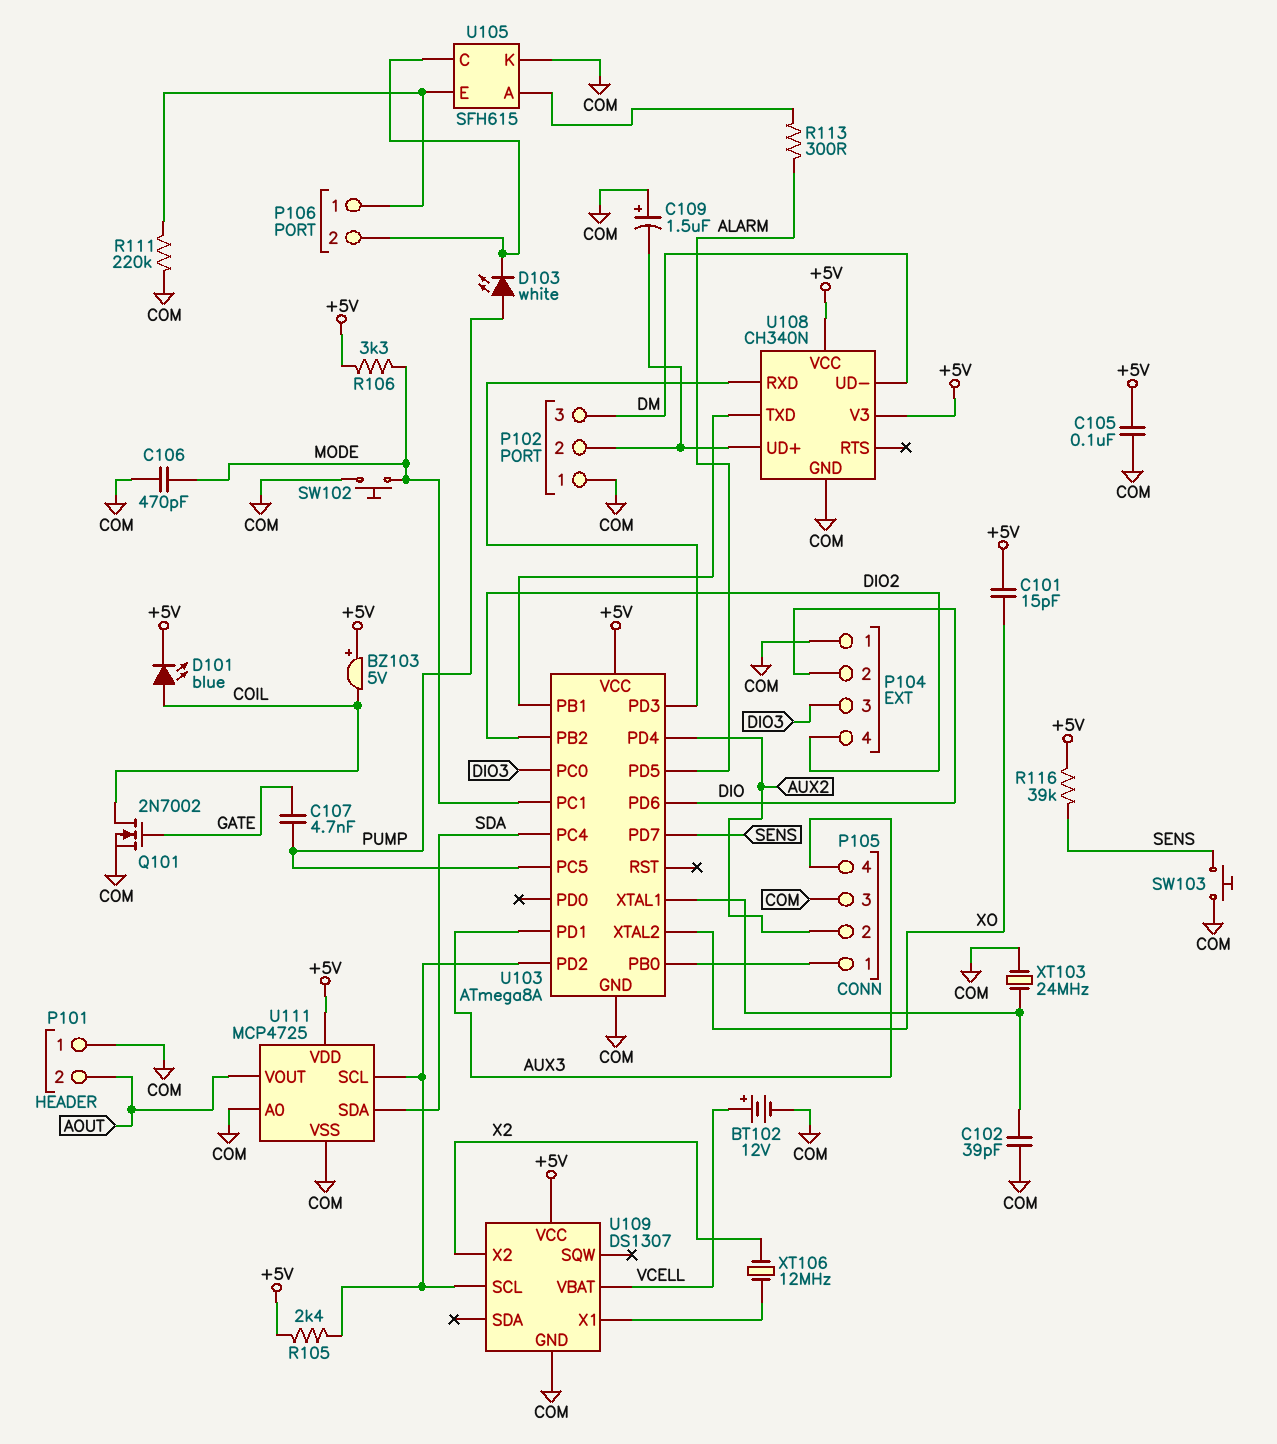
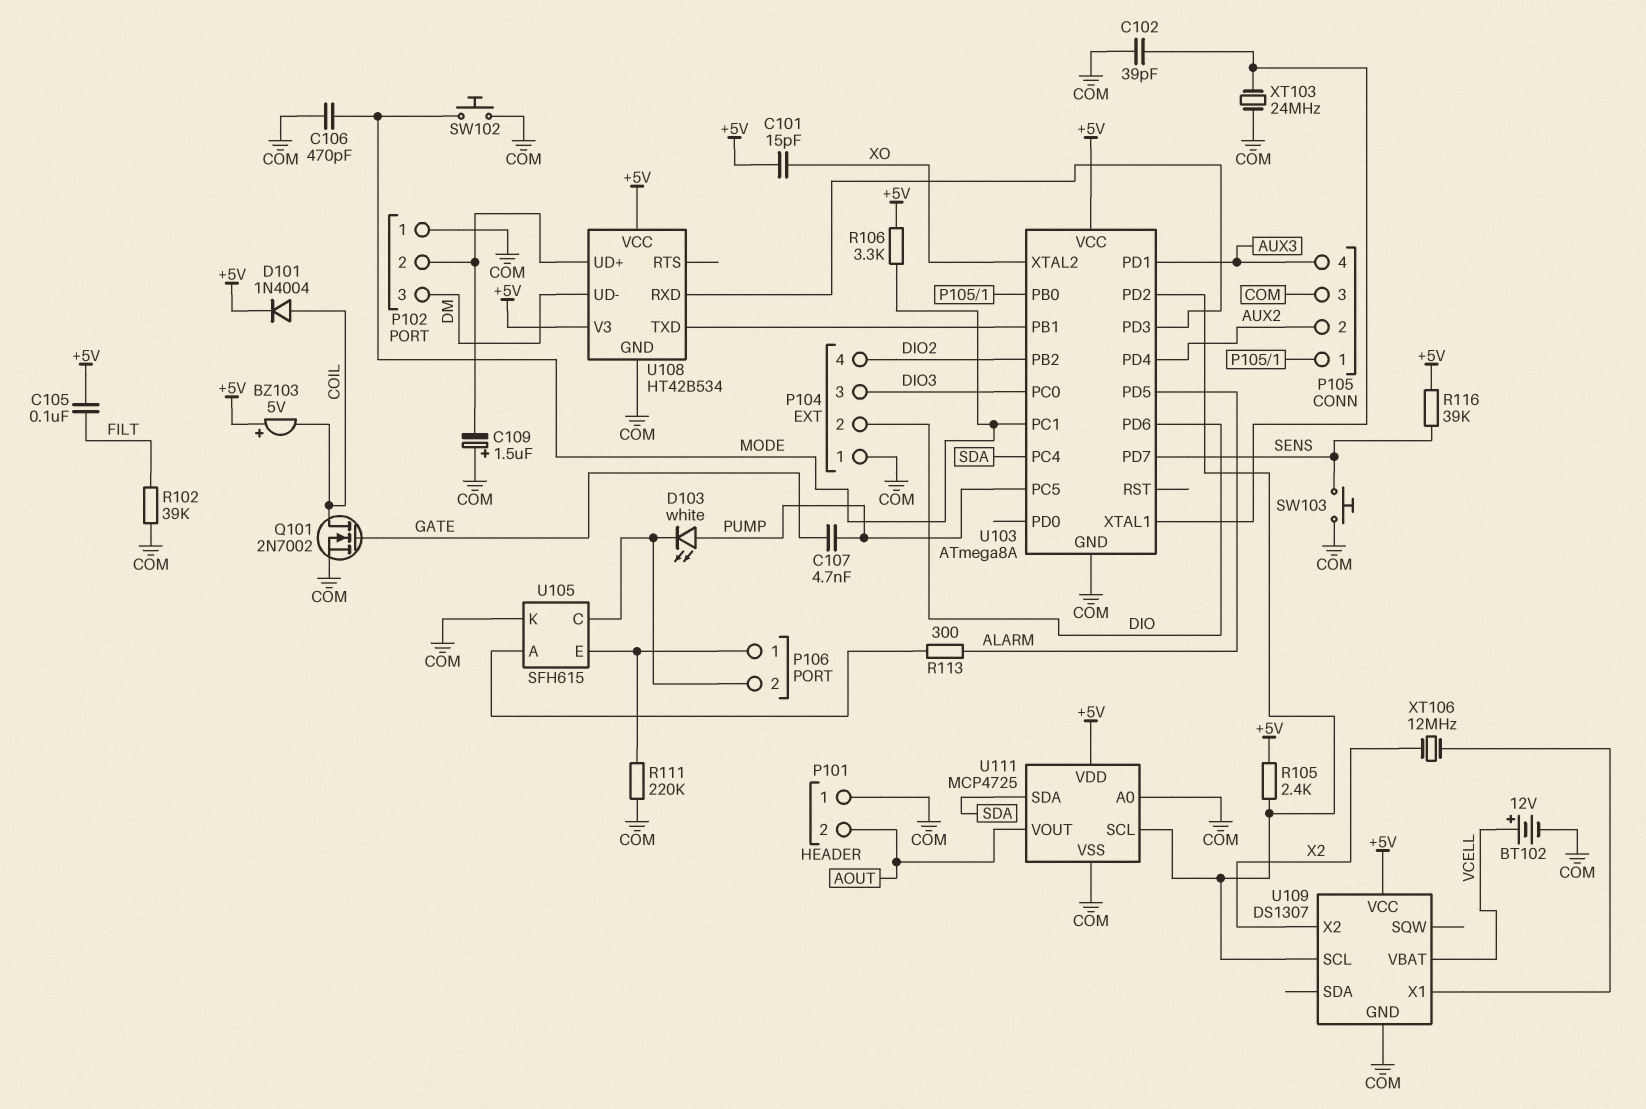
C105: 100nF (+5V, COM) -> 100nF (+5V, FILT)
D101: LED blue (A COIL, K +5V) -> diode 1N4004 (A COIL, K +5V)
R102: none -> 39k (COM, FILT)
U108: CH340N -> HT42B534

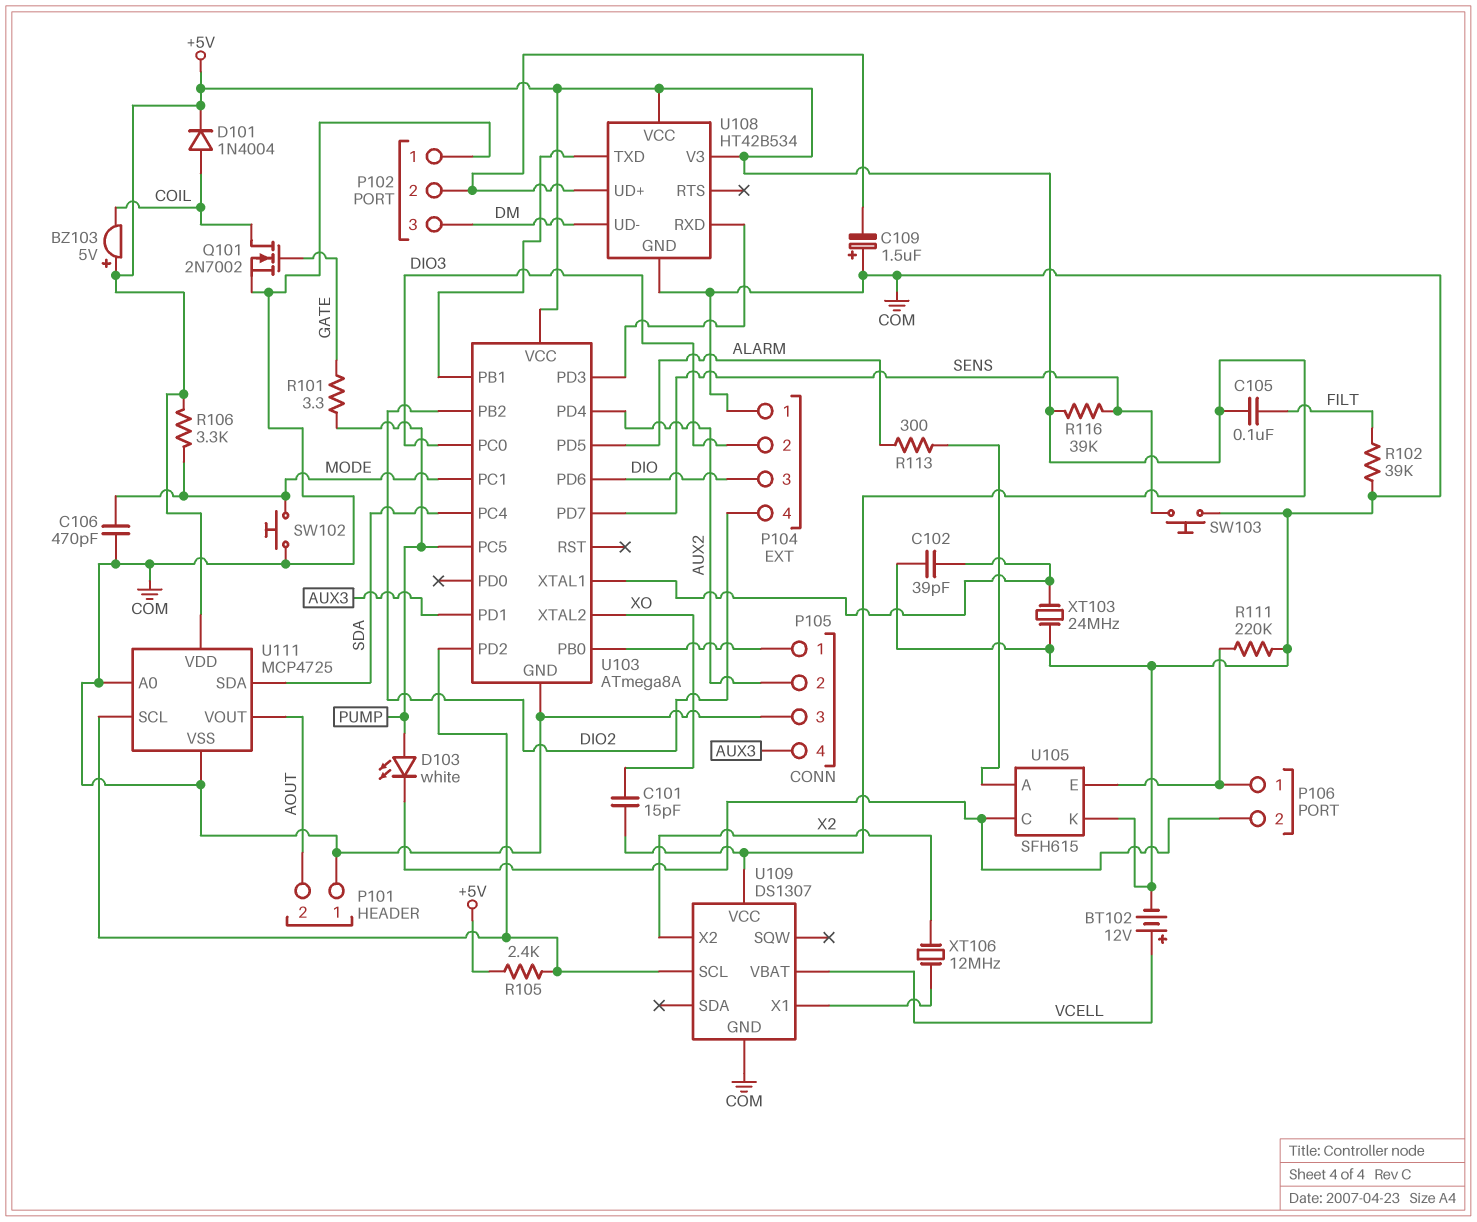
C107: 4.7nF (GATE, PUMP) -> none
P104 pin 2: DIO -> DIO3
P104 pin 3: DIO3 -> DIO
R101: none -> 3.3 (GATE, PUMP)

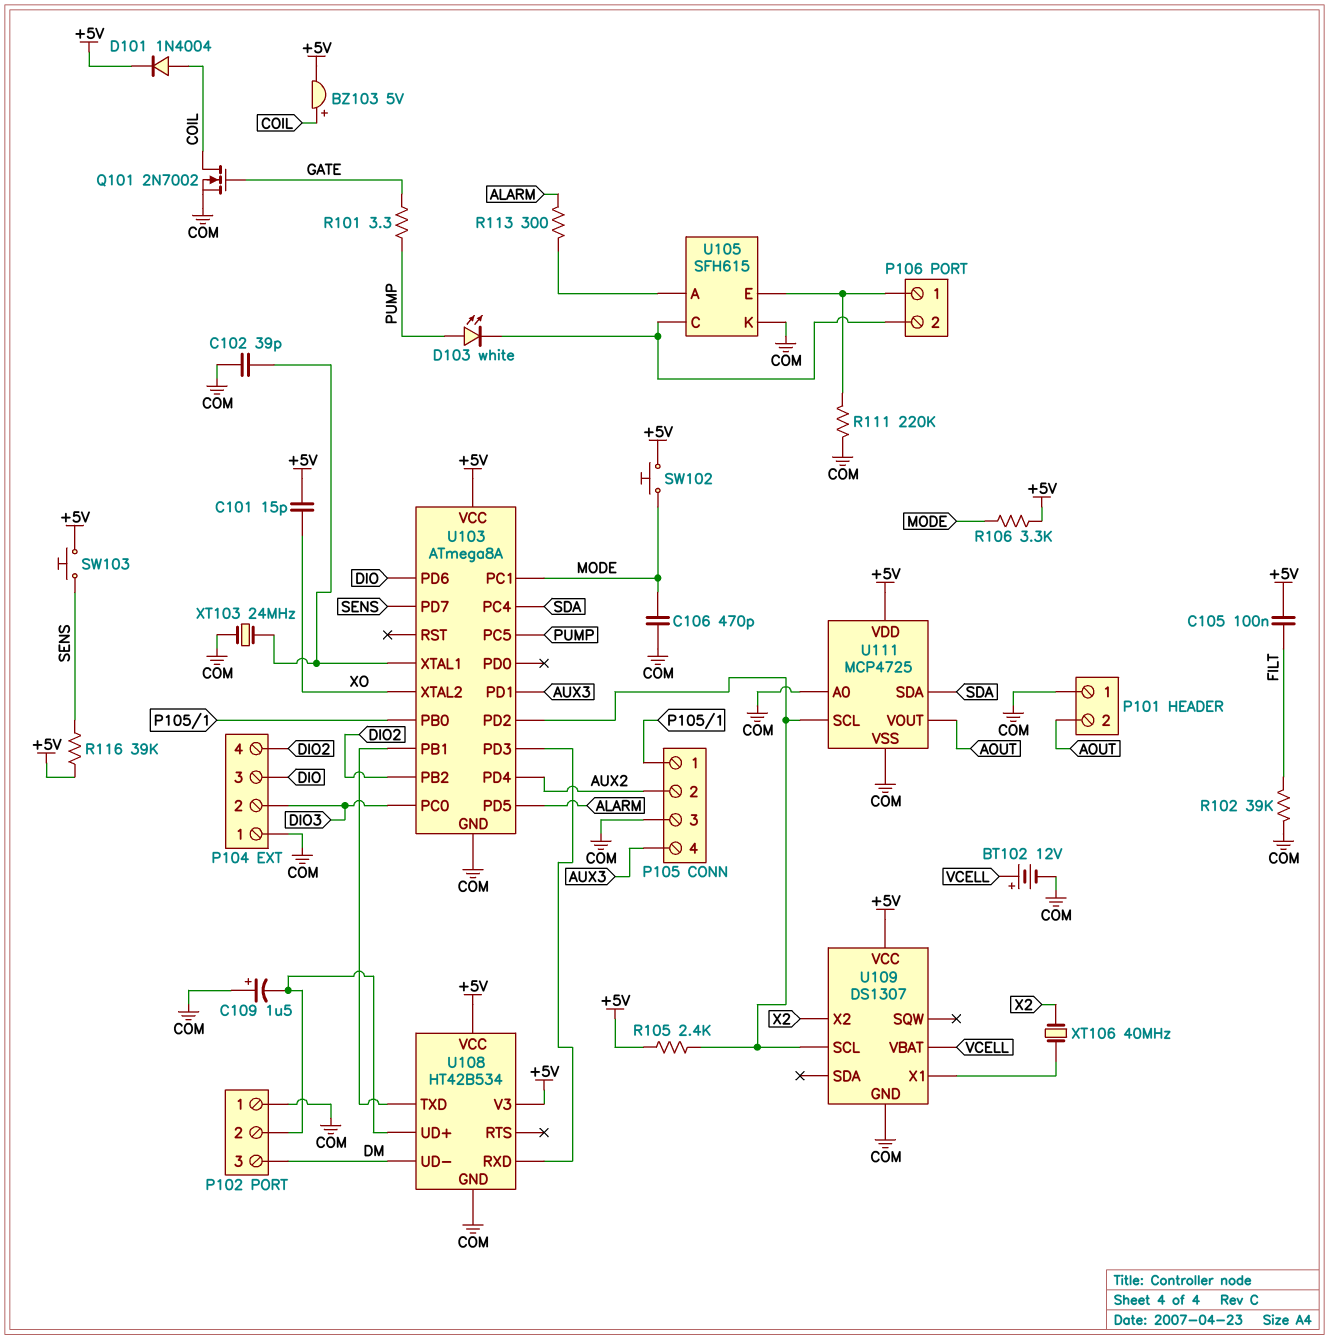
BZ103: buzzer 5V (plus +5V, minus COIL) -> buzzer 5V (plus COIL, minus +5V)
SW102: button (COM, MODE) -> button (+5V, MODE)
SW103: button (COM, SENS) -> button (+5V, SENS)
XT106: 12MHz (U109/X1, X2) -> 40MHz (U109/X1, X2)

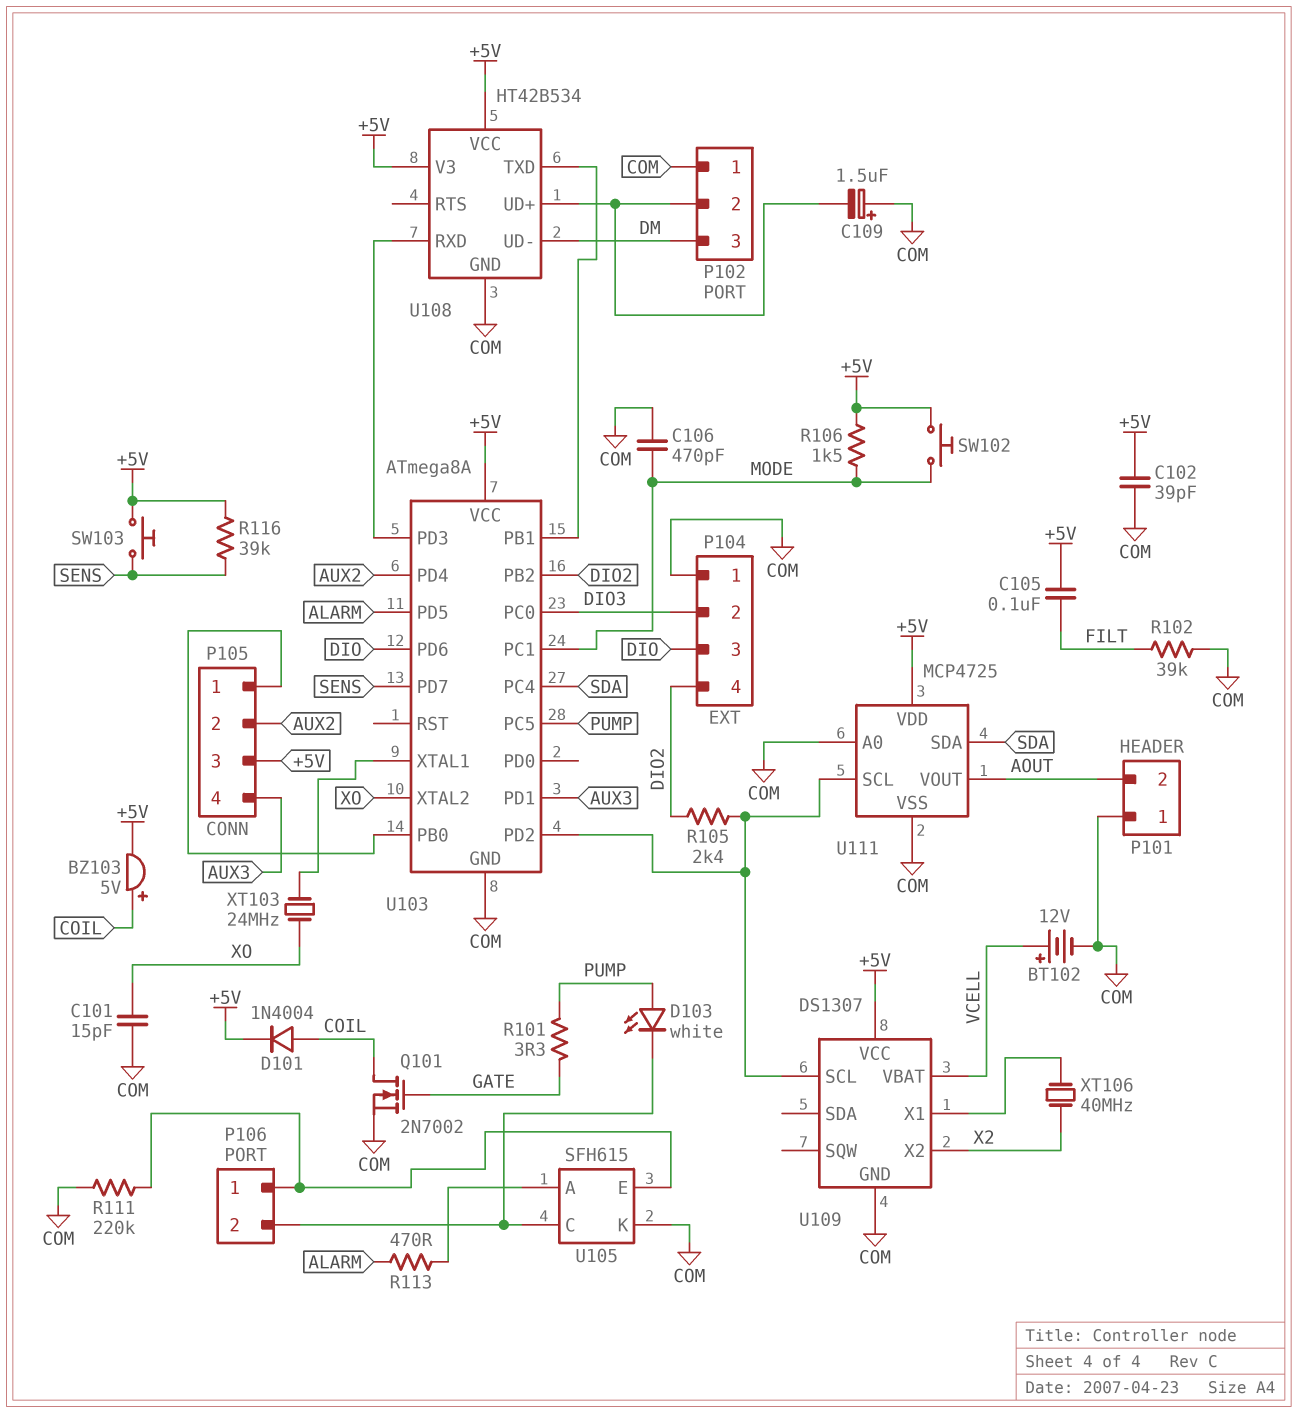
C101: 15pF (+5V, XO) -> 15pF (COM, XO)
C102: 39pF (COM, U103/XTAL1) -> 39pF (+5V, COM)
P105 pin 3: COM -> +5V
R105: 2.4k (+5V, U103/PD2) -> 2.4k (DIO2, U103/PD2)
R106: 3.3k (+5V, MODE) -> 1.5k (+5V, MODE)
R113: 300 (ALARM, U105/A) -> 470 (ALARM, U105/A)
XT103: 24MHz (COM, U103/XTAL1) -> 24MHz (U103/XTAL1, XO)

